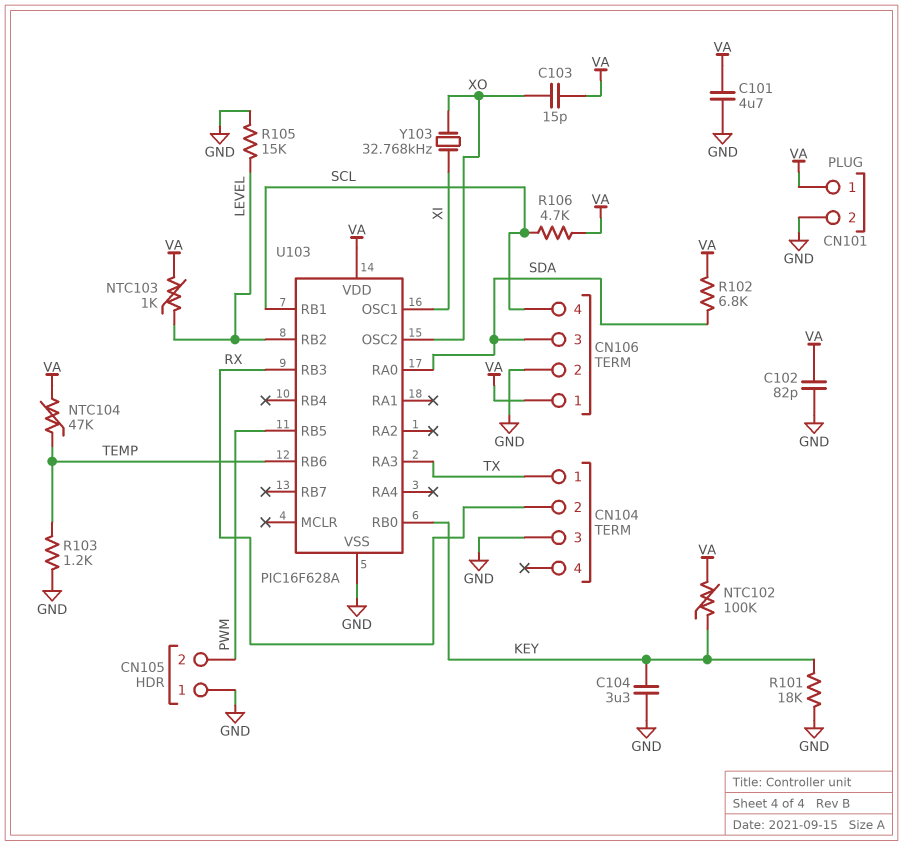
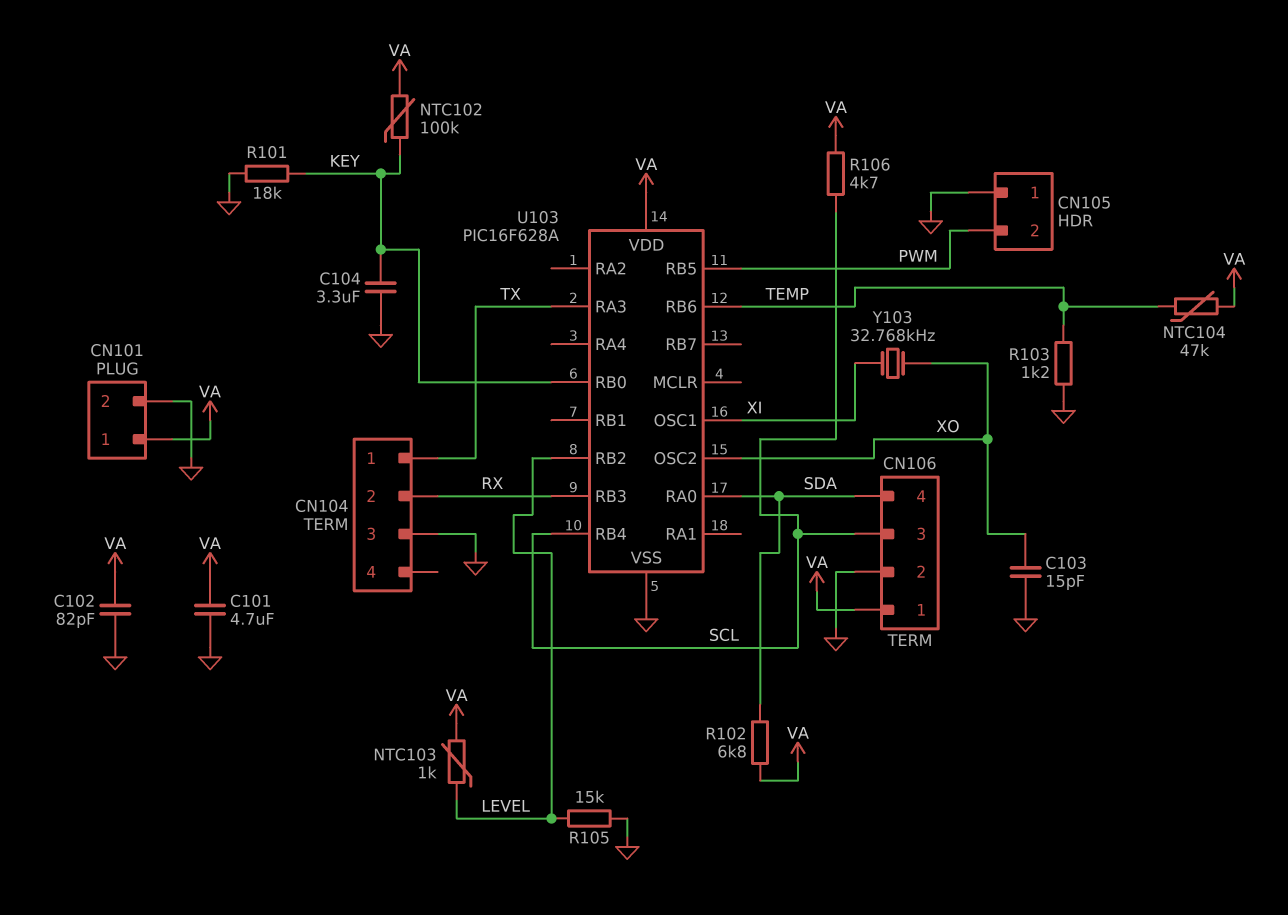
C103: 15pF (VA, XO) -> 15pF (GND, XO)
CN106 pin 3: SDA -> SCL
CN106 pin 4: SCL -> SDA
U103 pin RB1: SCL -> none
U103 pin RB4: none -> SCL

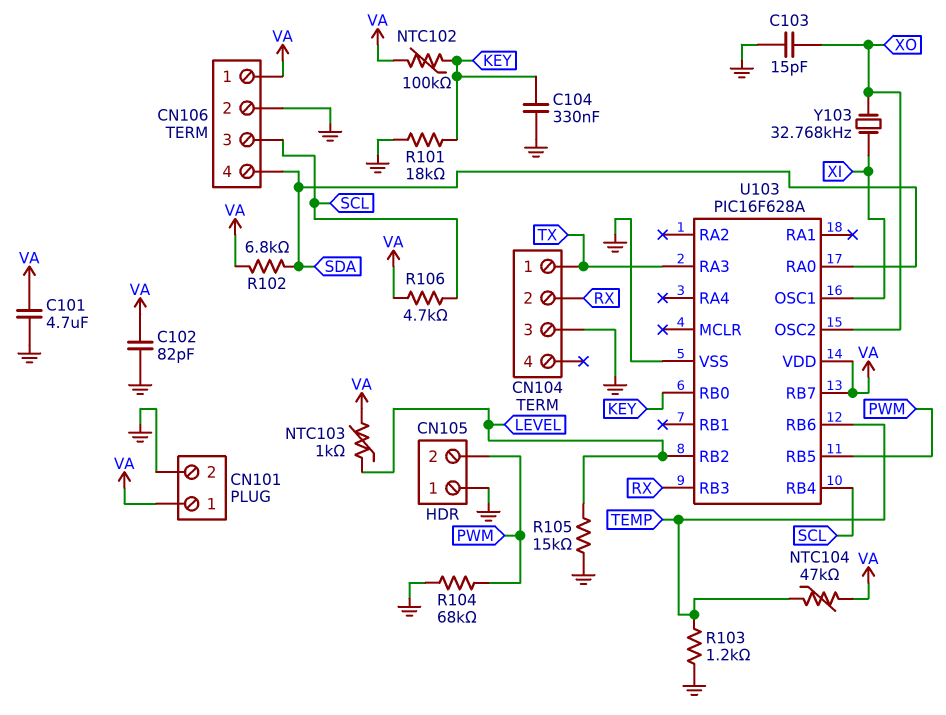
C104: 3.3uF (GND, KEY) -> 330nF (GND, KEY)
R104: none -> 68k (GND, PWM)
U103 pin RB7: none -> VA

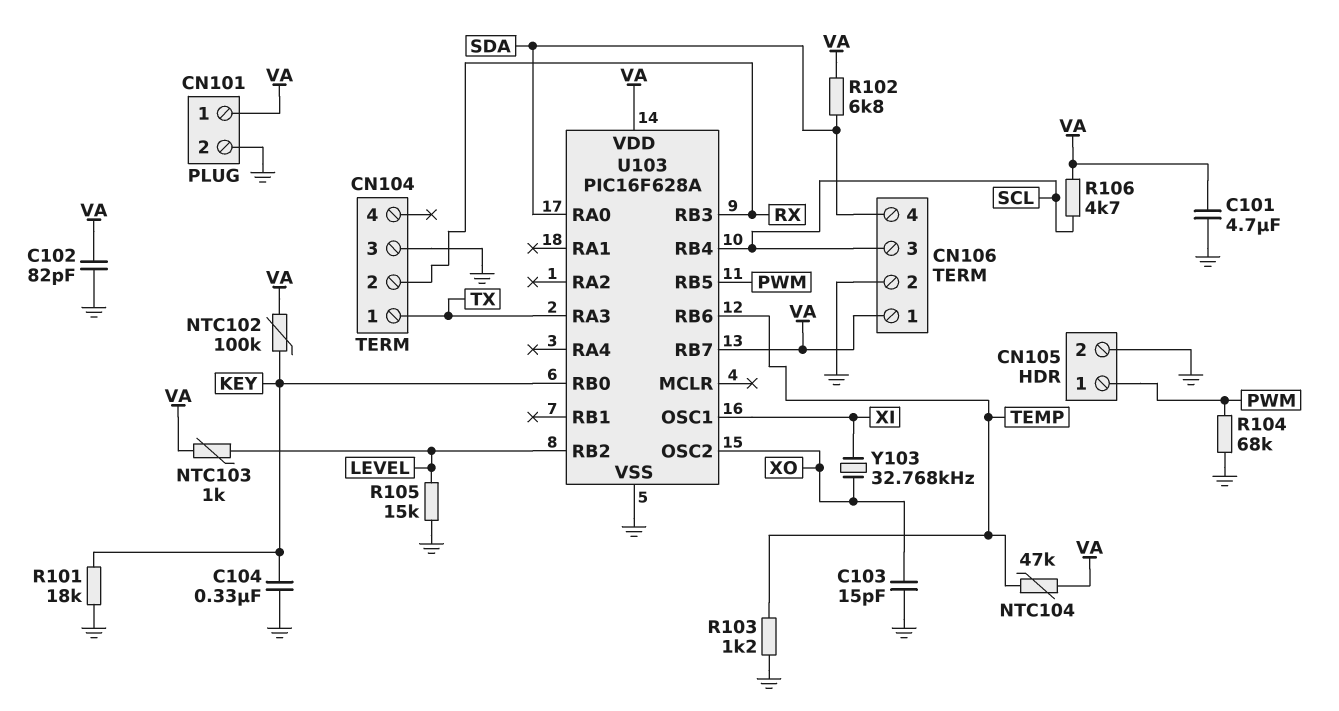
CN105 pin 1: GND -> PWM
CN105 pin 2: PWM -> GND

